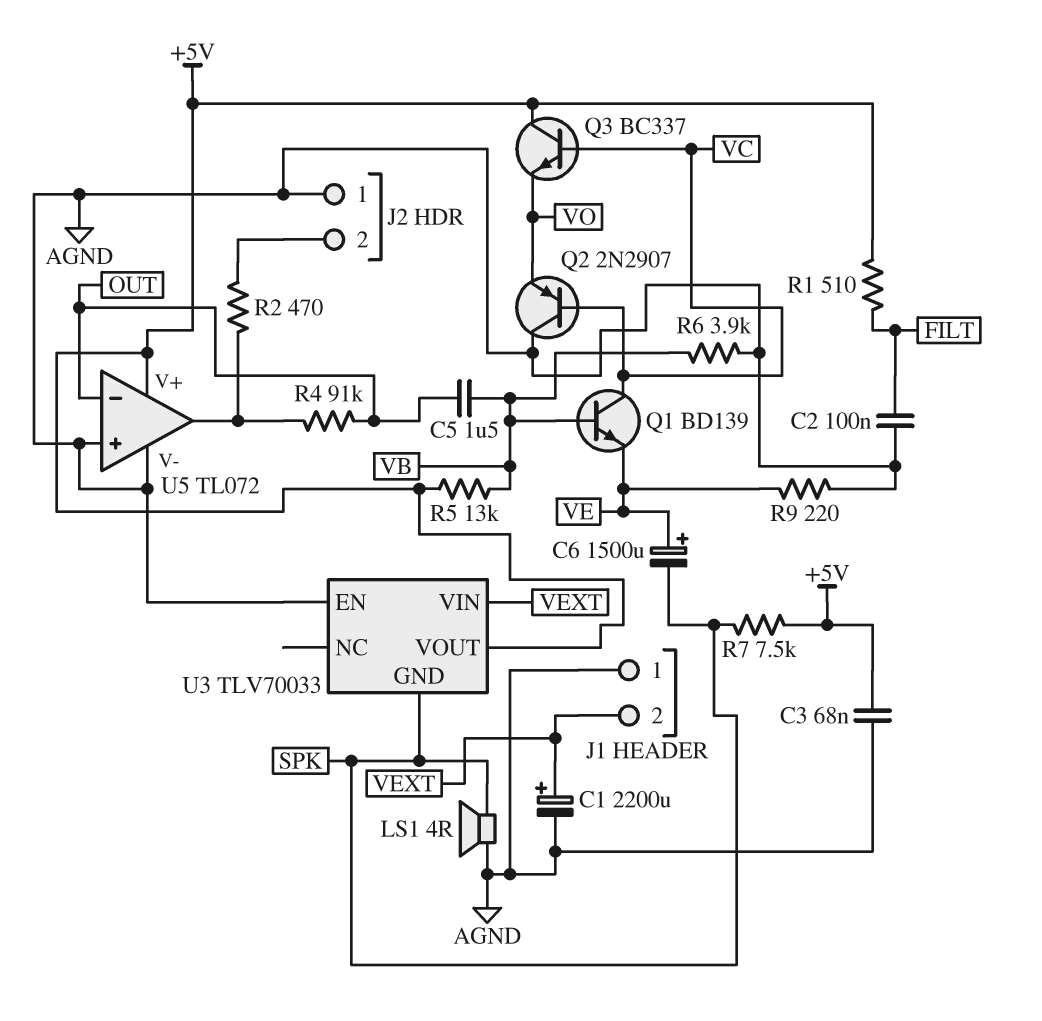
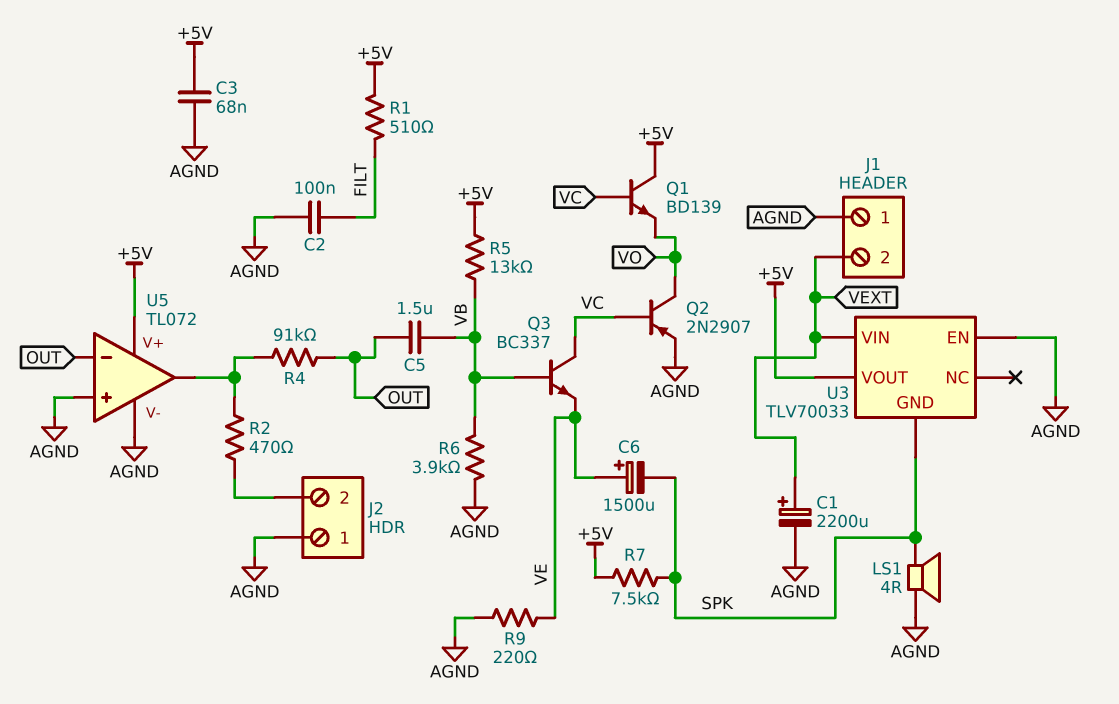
Q1: NPN BD139 (B VB, C VC, E VE) -> NPN BD139 (B VC, C +5V, E VO)
Q2: PNP 2N2907 (B VC, C AGND, E VO) -> PNP 2N2907 (B VC, C VO, E AGND)
Q3: NPN BC337 (B VC, C +5V, E VO) -> NPN BC337 (B VB, C VC, E VE)

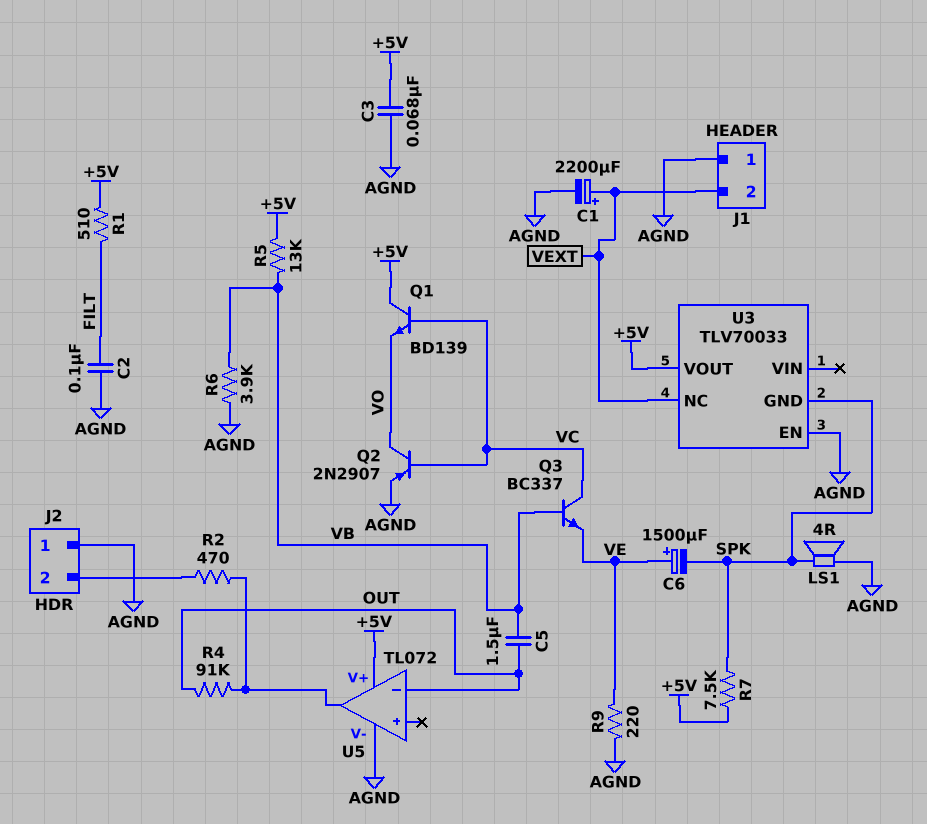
U3 pin NC: none -> VEXT
U3 pin VIN: VEXT -> none
U5 pin in+: AGND -> none

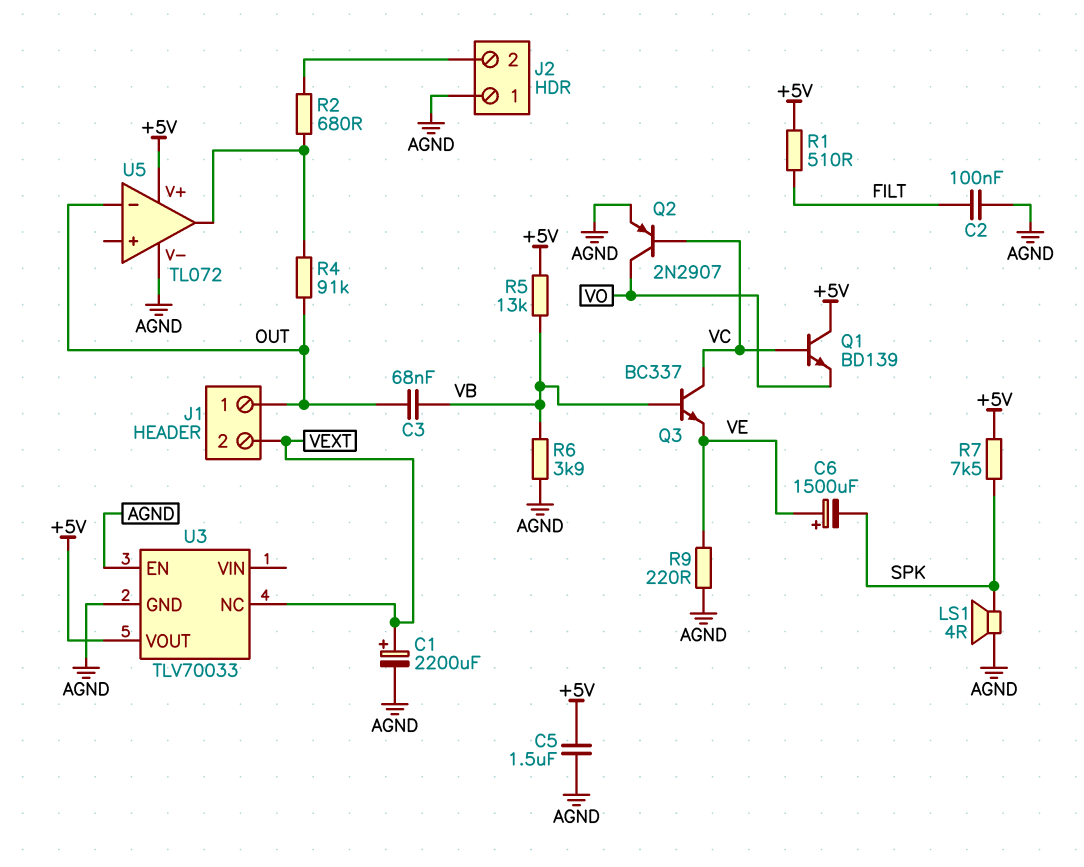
C3: 68nF (+5V, AGND) -> 68nF (OUT, VB)
C5: 1.5uF (OUT, VB) -> 1.5uF (+5V, AGND)
J1 pin 1: AGND -> OUT
R2: 470 (J2/2, U5/out) -> 680 (J2/2, U5/out)
U3 pin GND: SPK -> AGND

